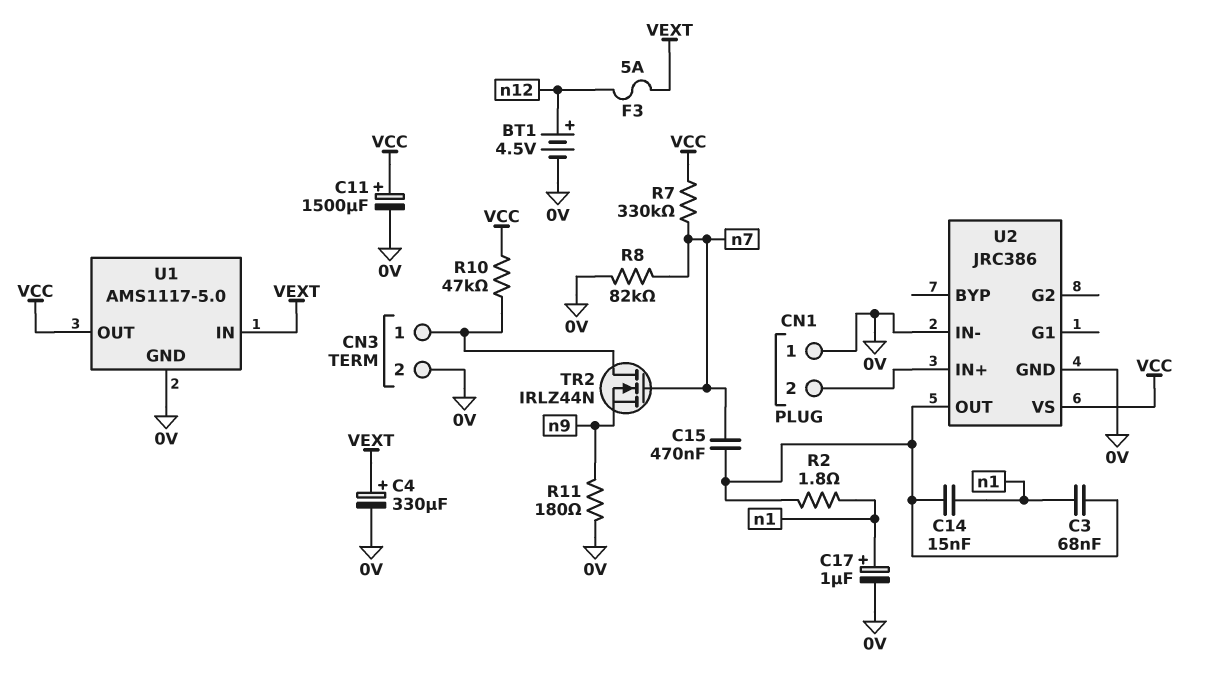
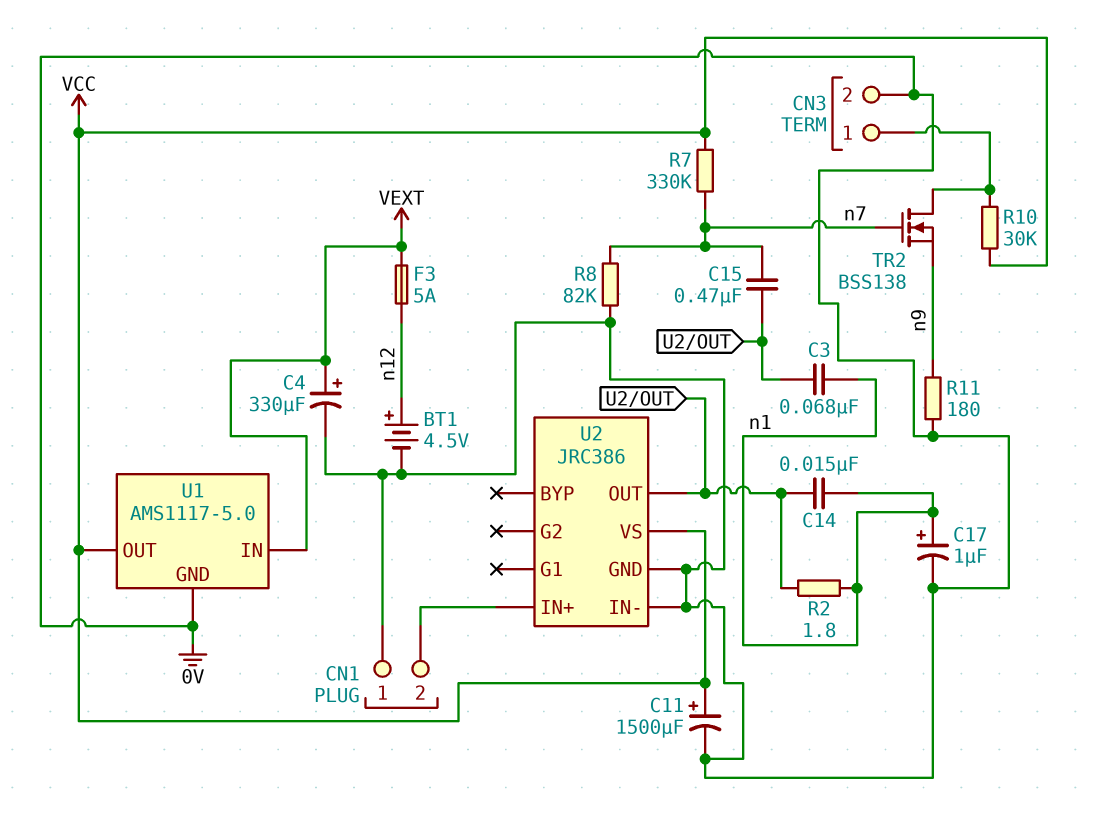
R10: 47k (CN3/1, VCC) -> 30k (CN3/1, VCC)
TR2: NMOS IRLZ44N (G n7, D CN3/1, S n9) -> NMOS BSS138 (G n7, D CN3/1, S n9)

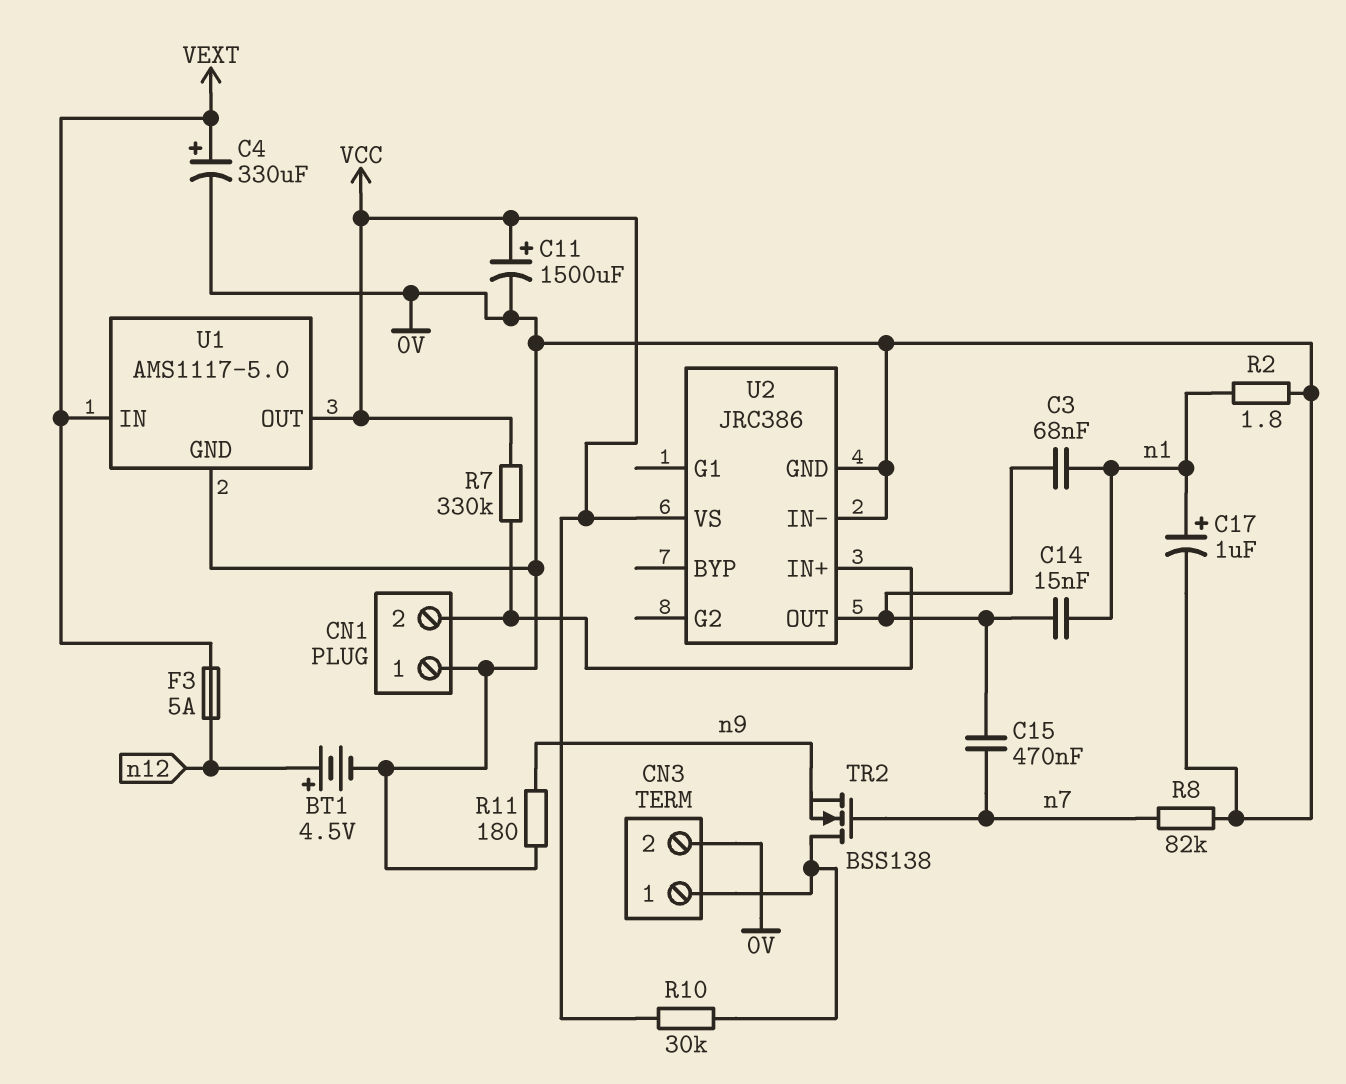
R2: 1.8 (U2/OUT, n1) -> 1.8 (0V, n1)
R7: 330k (VCC, n7) -> 330k (CN1/2, VCC)

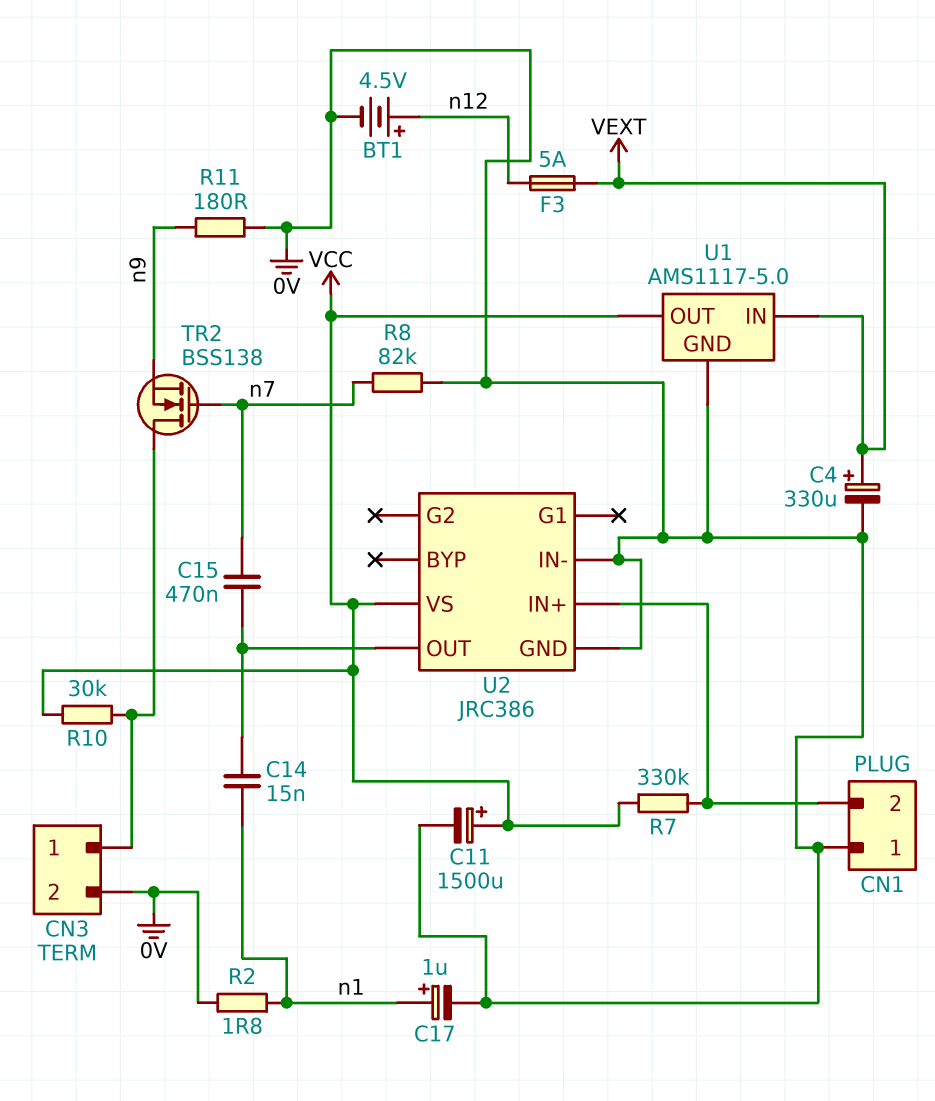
C3: 68nF (U2/OUT, n1) -> none

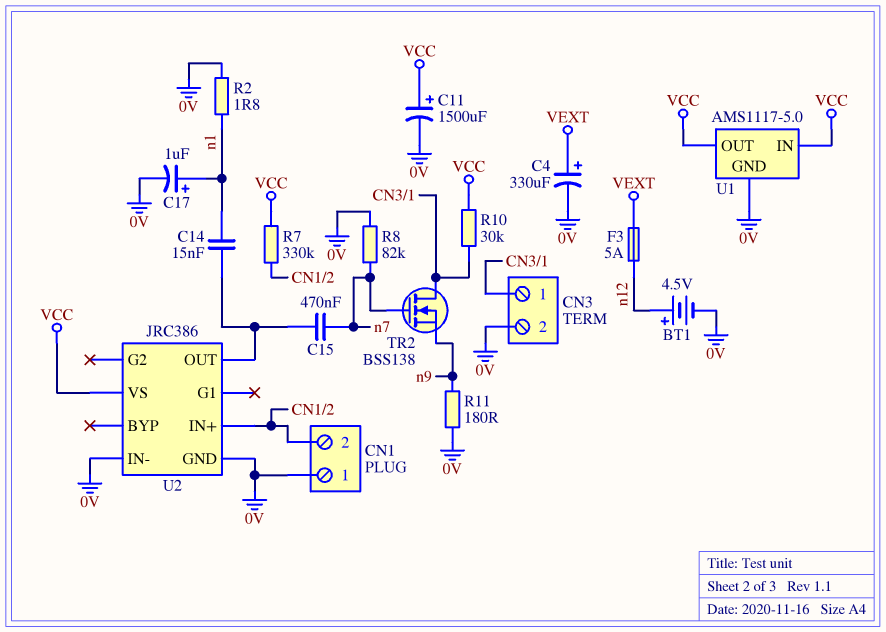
U1 pin IN: VEXT -> VCC

